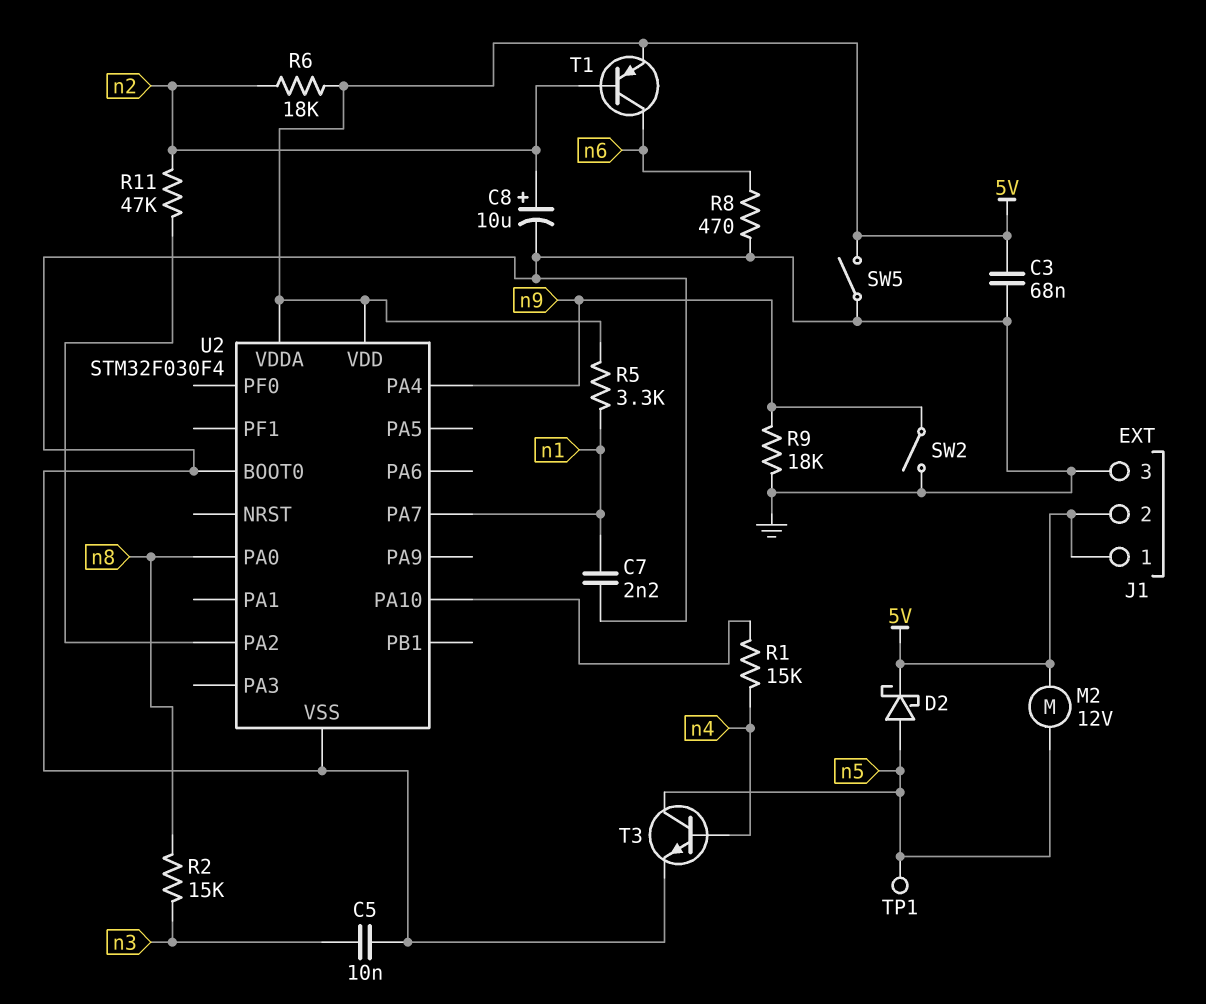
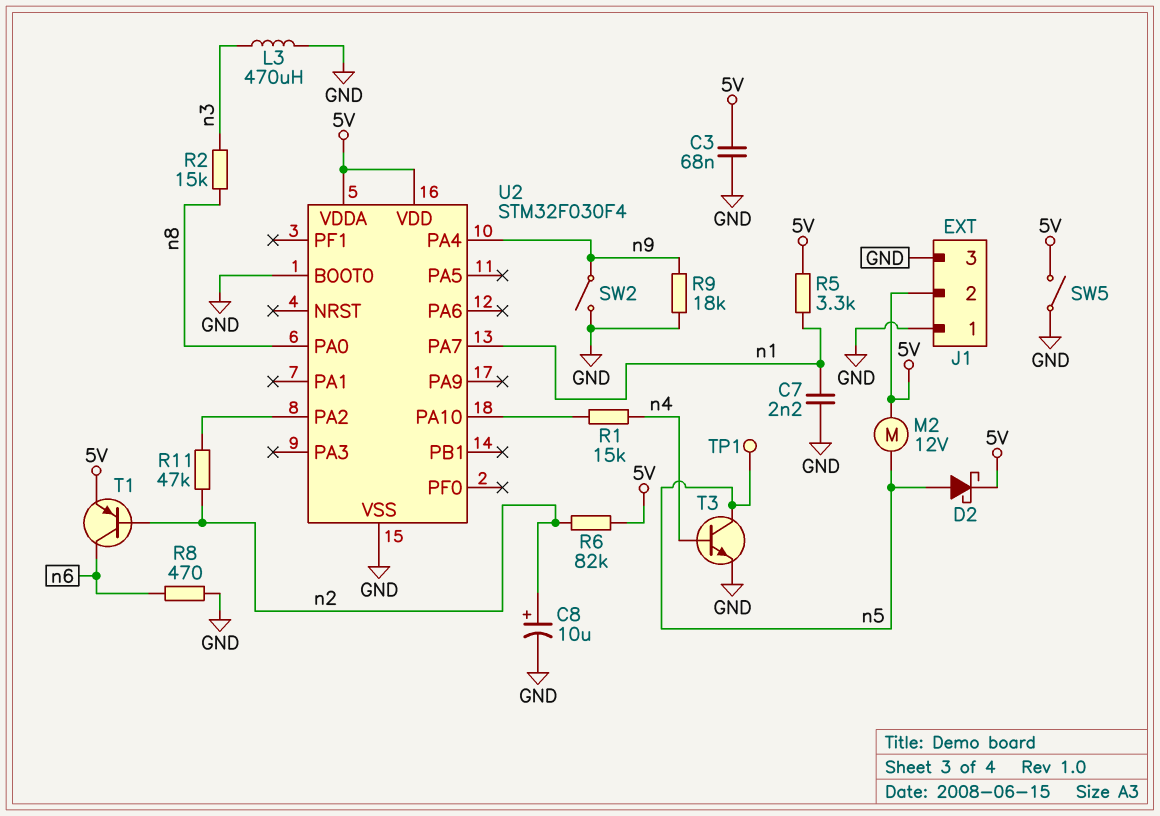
C5: 10nF (GND, n3) -> none
J1 pin 1: 5V -> GND
L3: none -> 470uH (GND, n3)
R6: 18k (5V, n2) -> 82k (5V, n2)

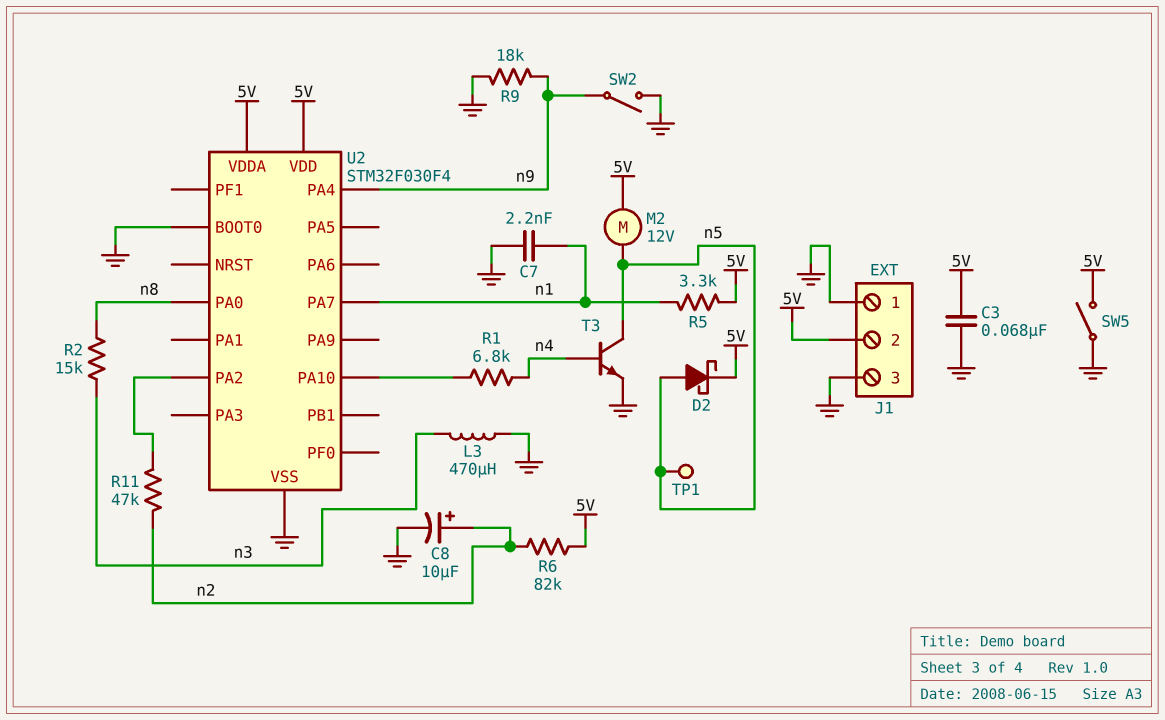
R1: 15k (U2/PA10, n4) -> 6.8k (U2/PA10, n4)
R8: 470 (GND, n6) -> none
T1: PNP (B n2, C n6, E 5V) -> none

